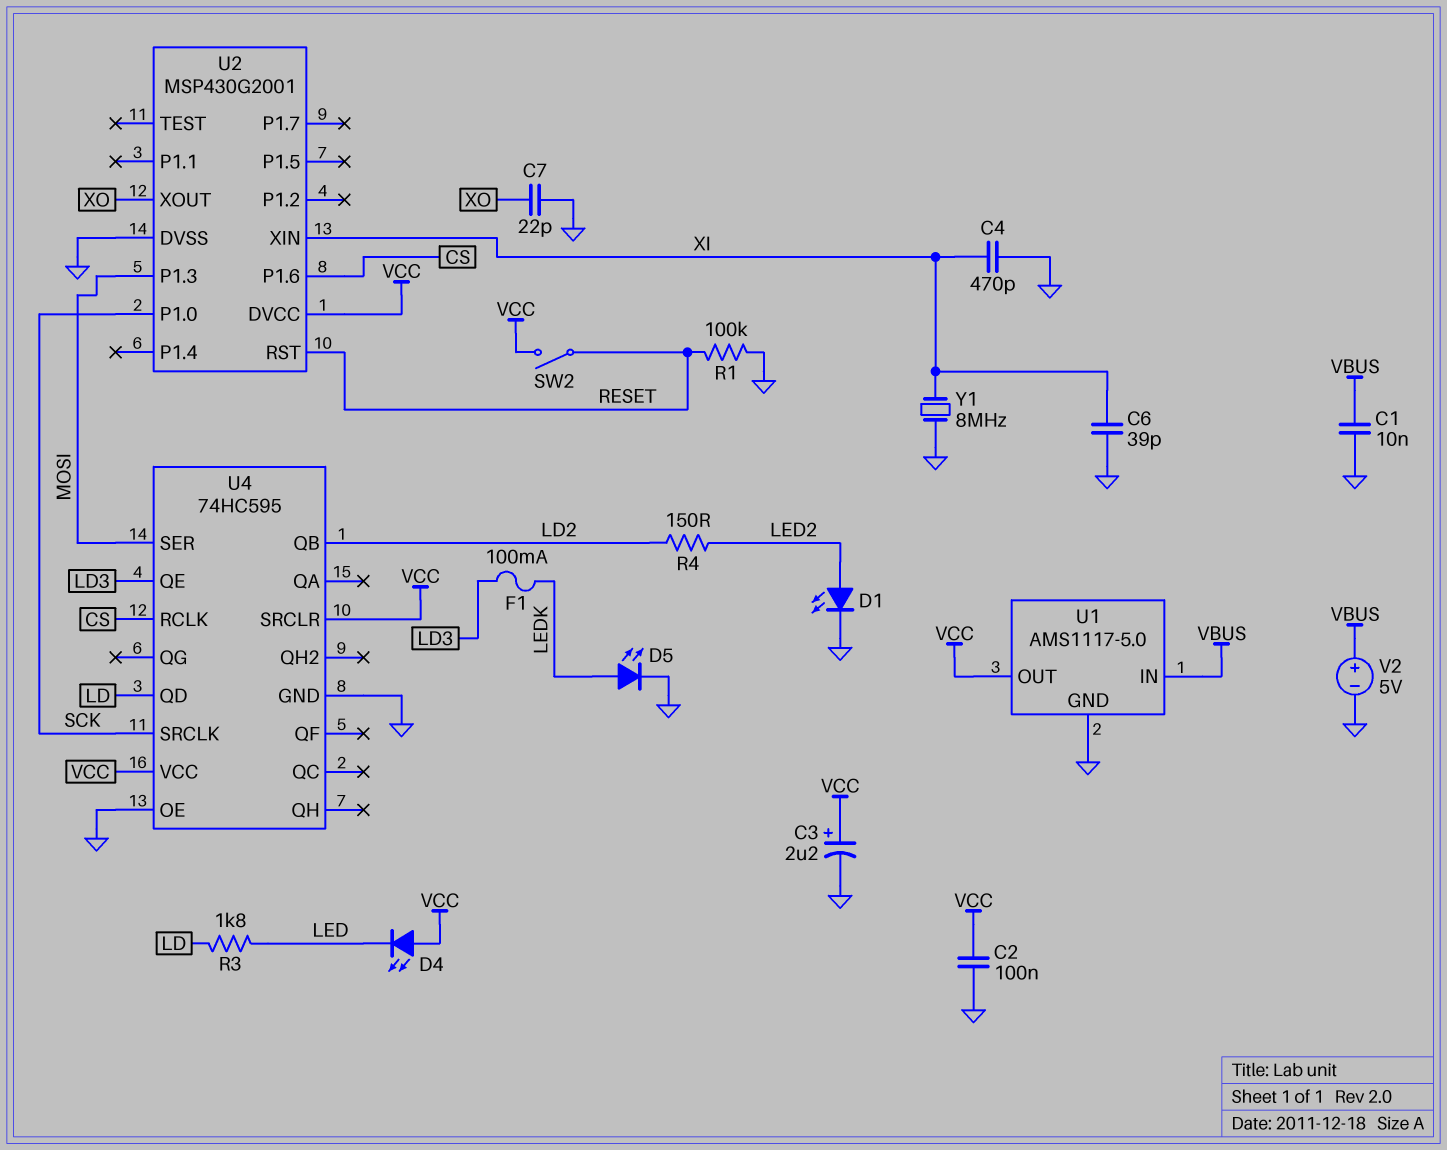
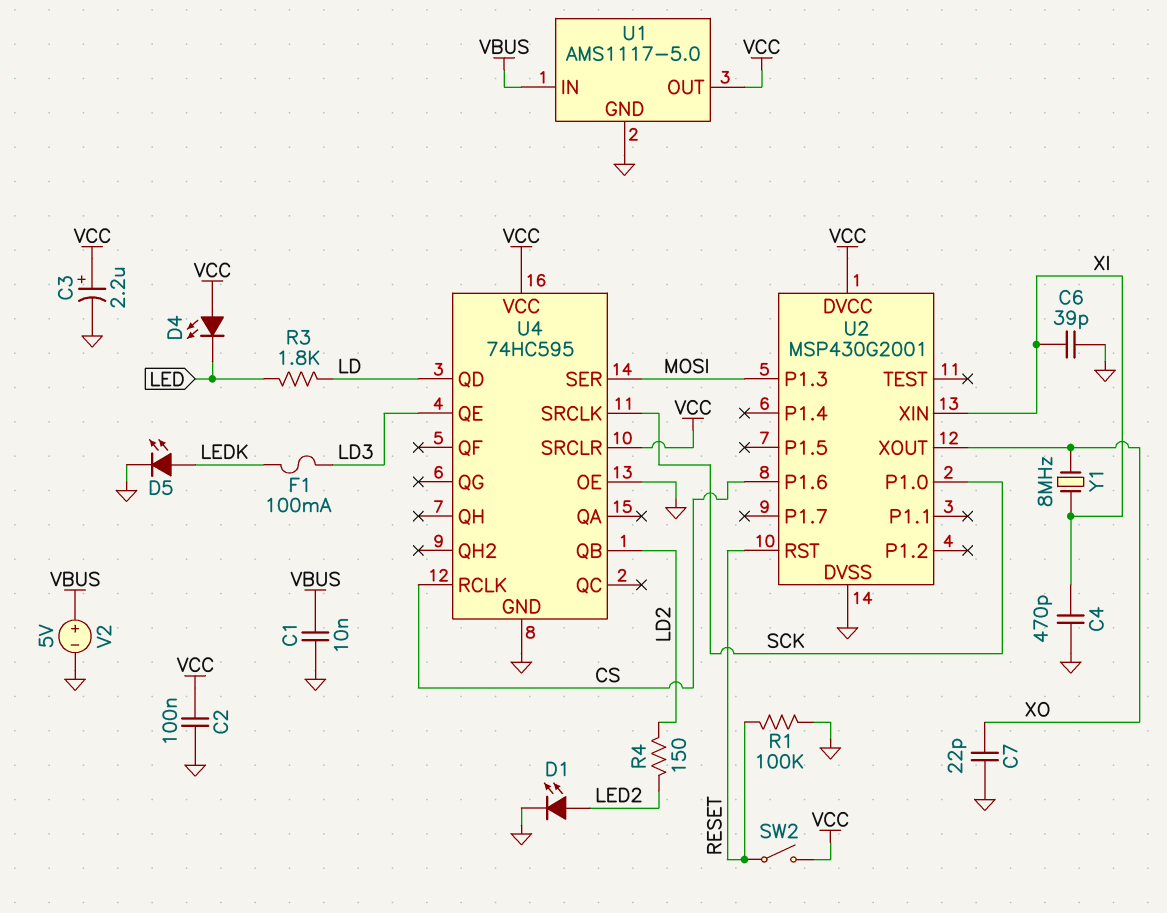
Y1: 8MHz (GND, XI) -> 8MHz (XI, XO)

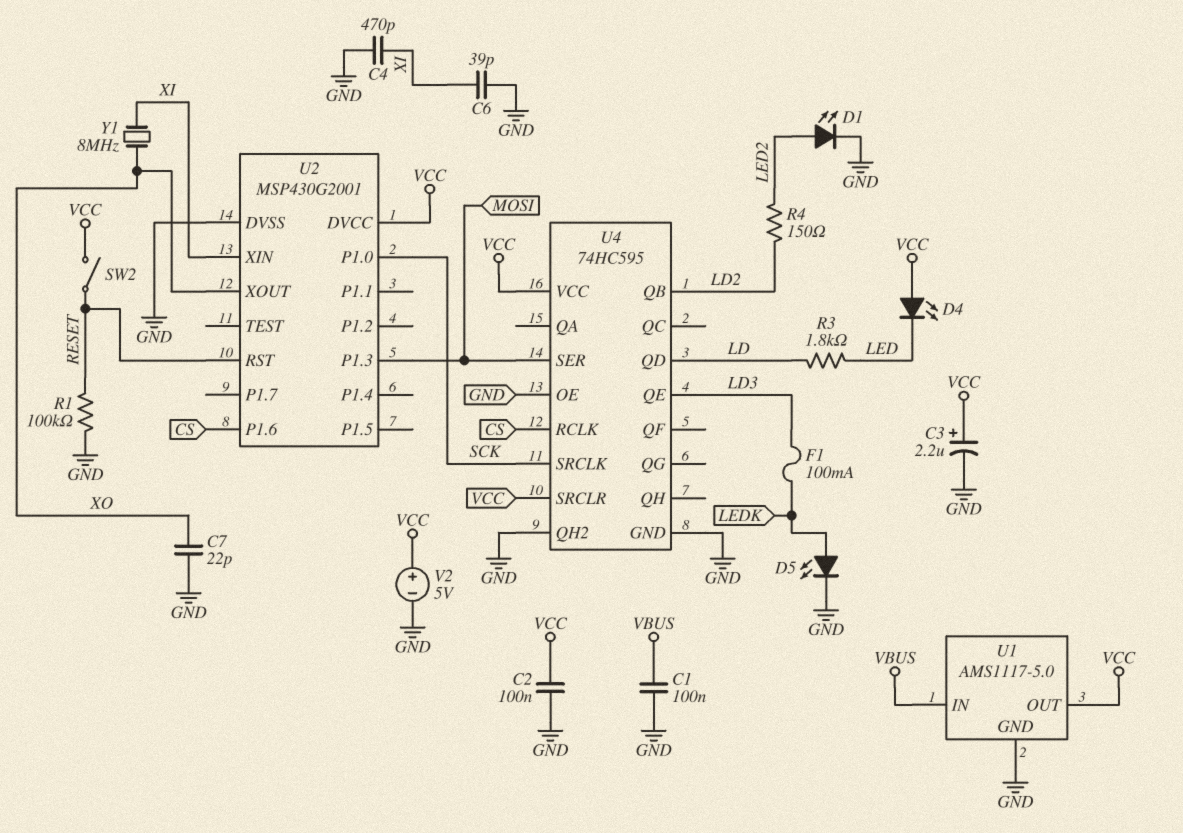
C1: 10nF (GND, VBUS) -> 100nF (GND, VBUS)
U4 pin QH2: none -> GND
V2: 5V (plus VBUS, minus GND) -> 5V (plus VCC, minus GND)

